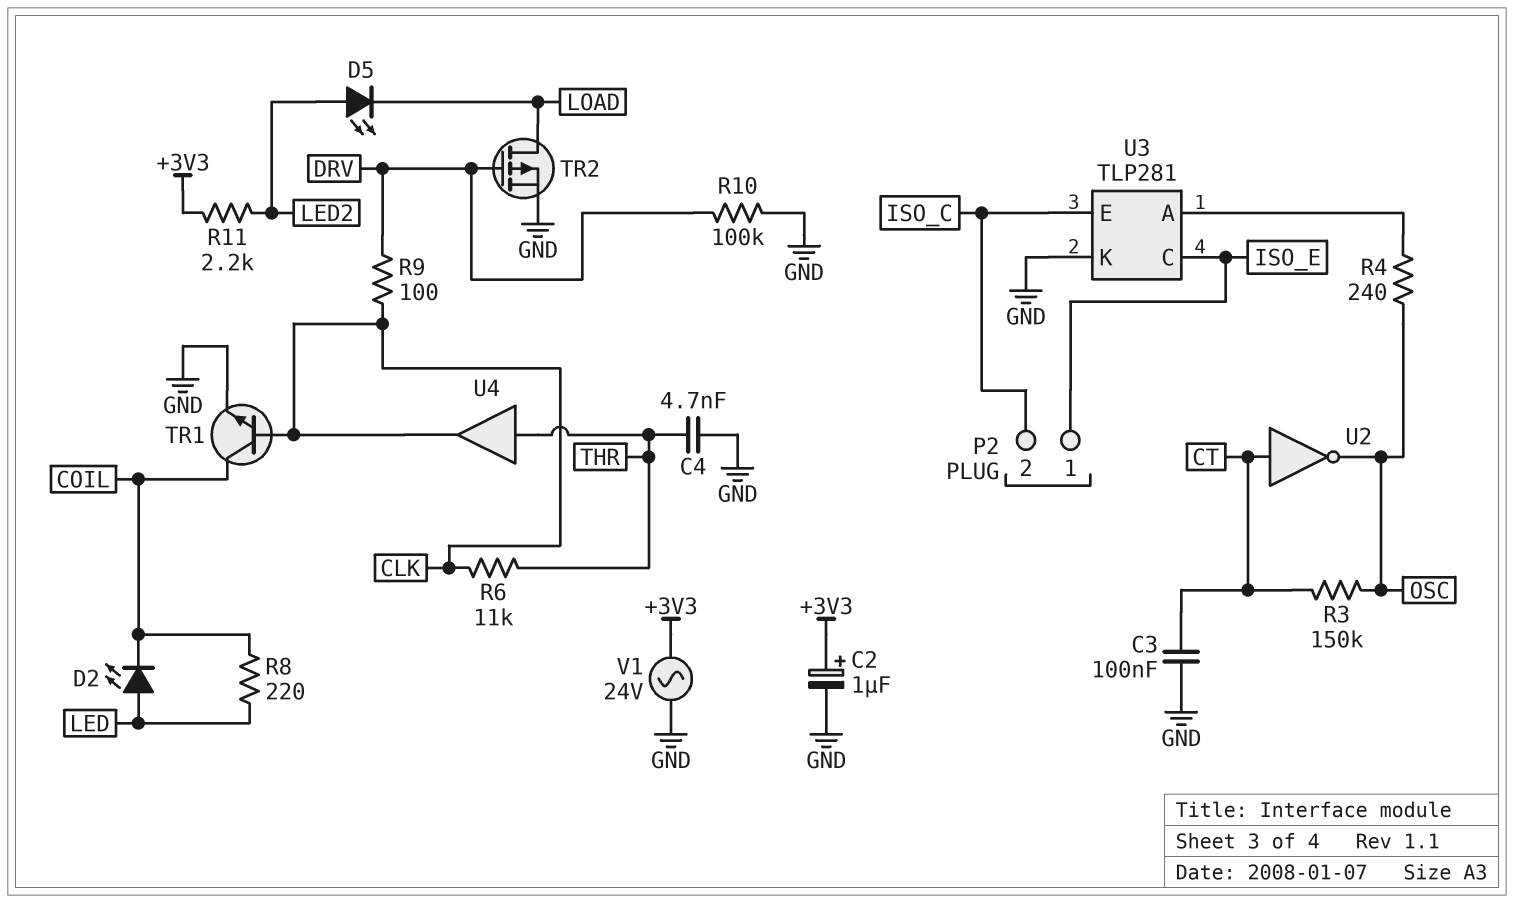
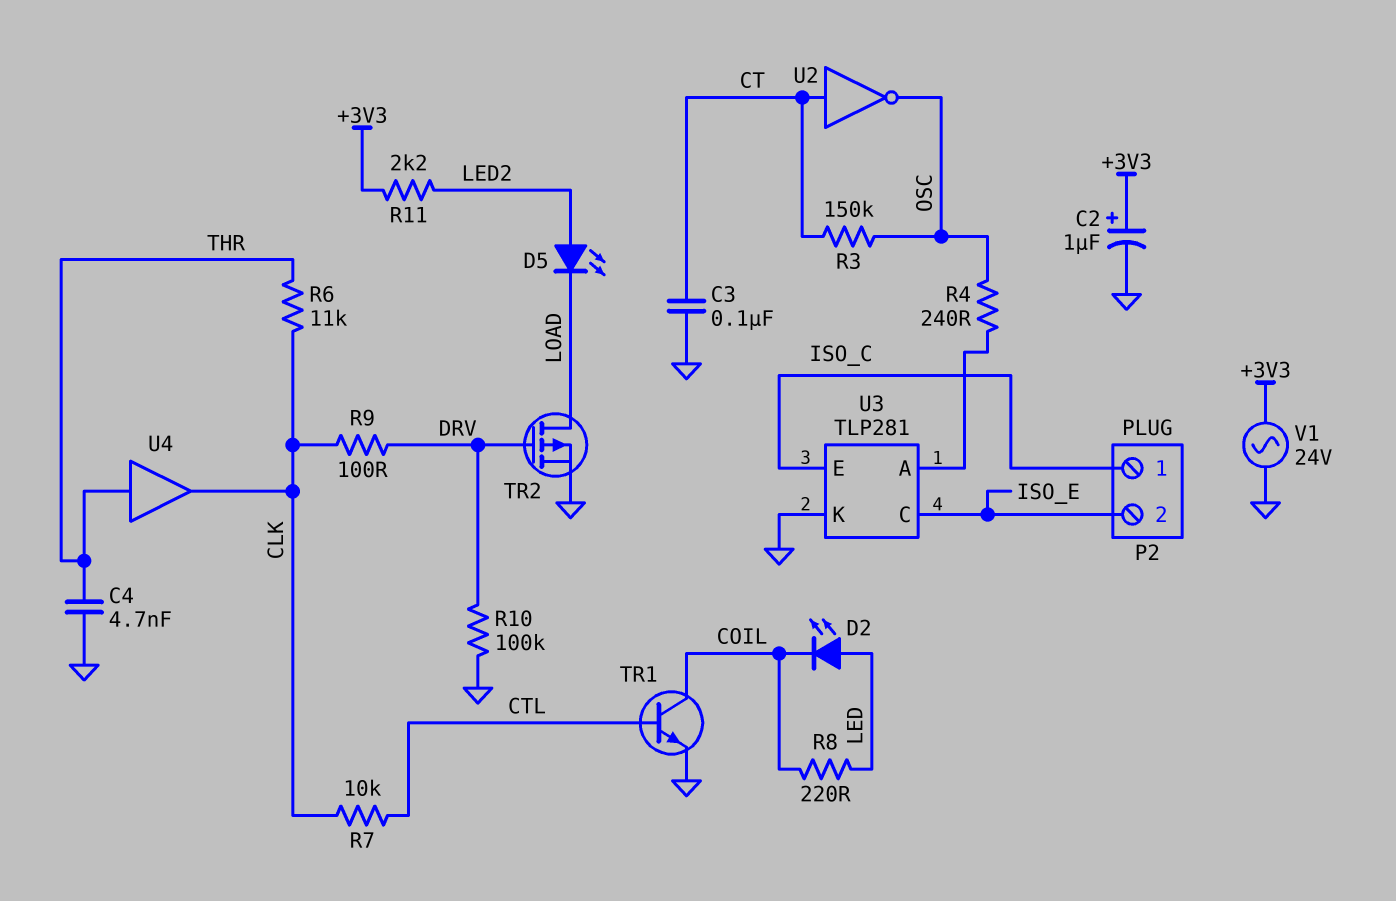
P2 pin 1: ISO_E -> ISO_C
P2 pin 2: ISO_C -> ISO_E
R7: none -> 10k (CLK, CTL)
TR1: NPN (B CLK, C COIL, E GND) -> NPN (B CTL, C COIL, E GND)

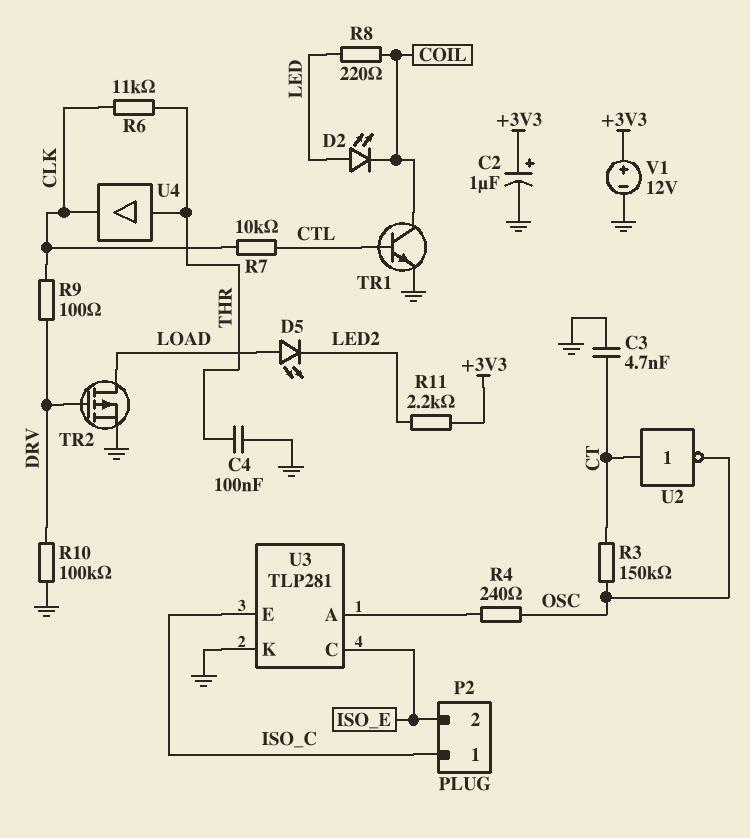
C3: 100nF (CT, GND) -> 4.7nF (CT, GND)
C4: 4.7nF (GND, THR) -> 100nF (GND, THR)
D5: LED (A LED2, K LOAD) -> LED (A LOAD, K LED2)
V1: AC 24V (+3V3, GND) -> 12V (plus +3V3, minus GND)

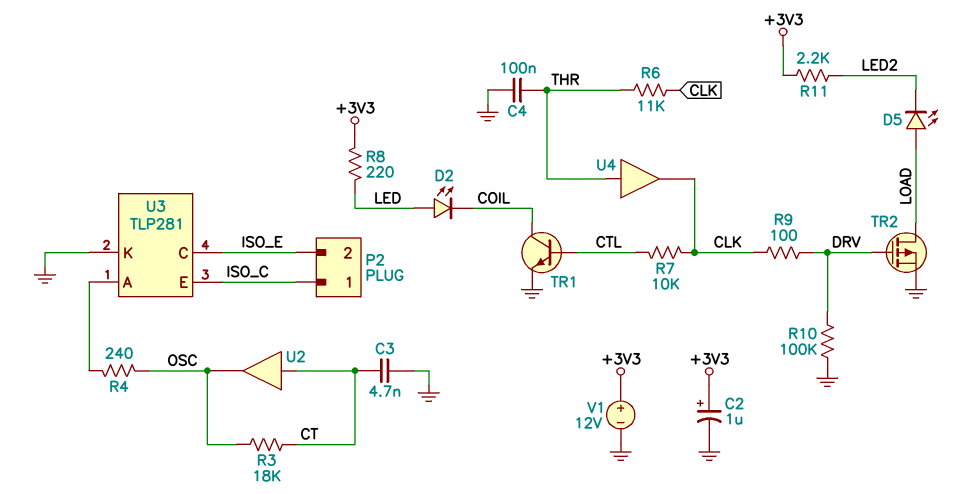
R3: 150k (CT, OSC) -> 18k (CT, OSC)
R8: 220 (COIL, LED) -> 220 (+3V3, LED)
U2: NOT (in CT, out OSC) -> buffer (in CT, out OSC)

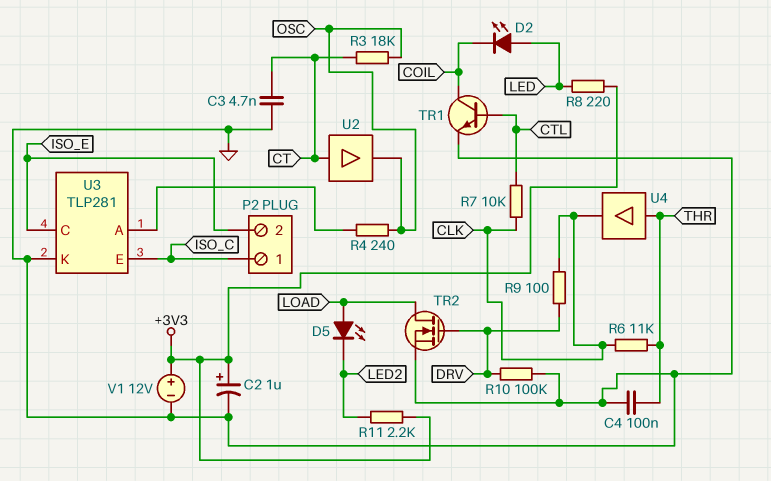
TR2: PMOS (G DRV, D LOAD, S GND) -> NMOS (G DRV, D LOAD, S GND)

